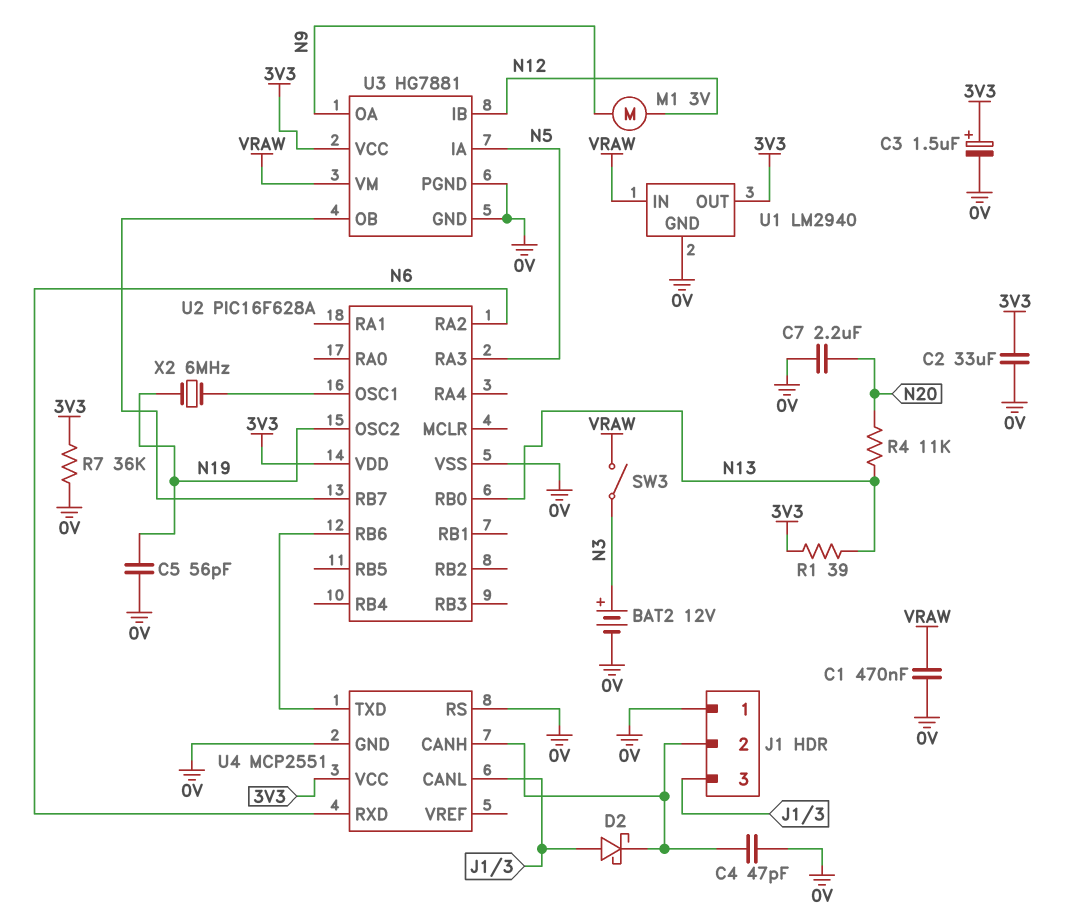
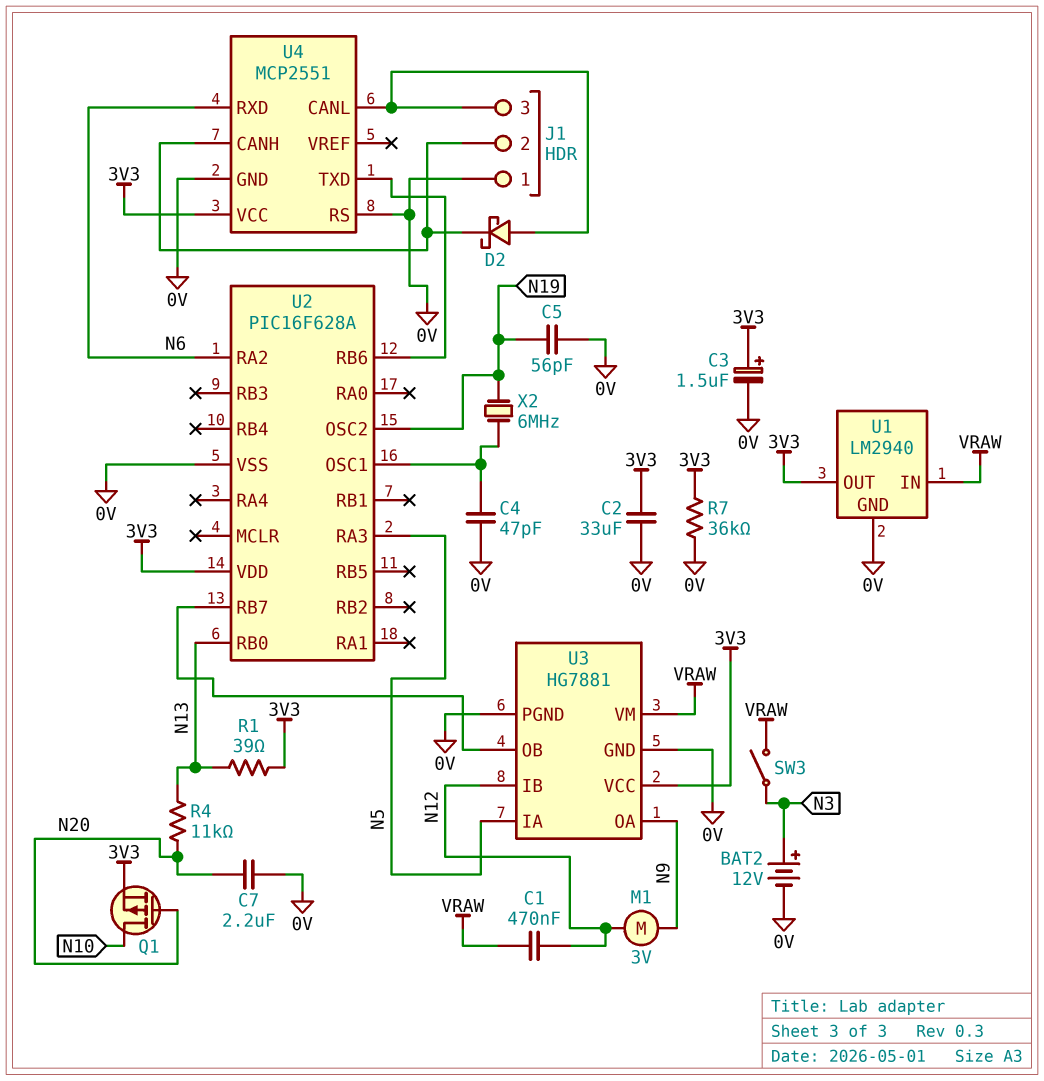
C1: 470nF (0V, VRAW) -> 470nF (N12, VRAW)
C4: 47pF (0V, J1/2) -> 47pF (0V, U2/OSC1)
Q1: none -> PMOS (G N20, D N10, S 3V3)

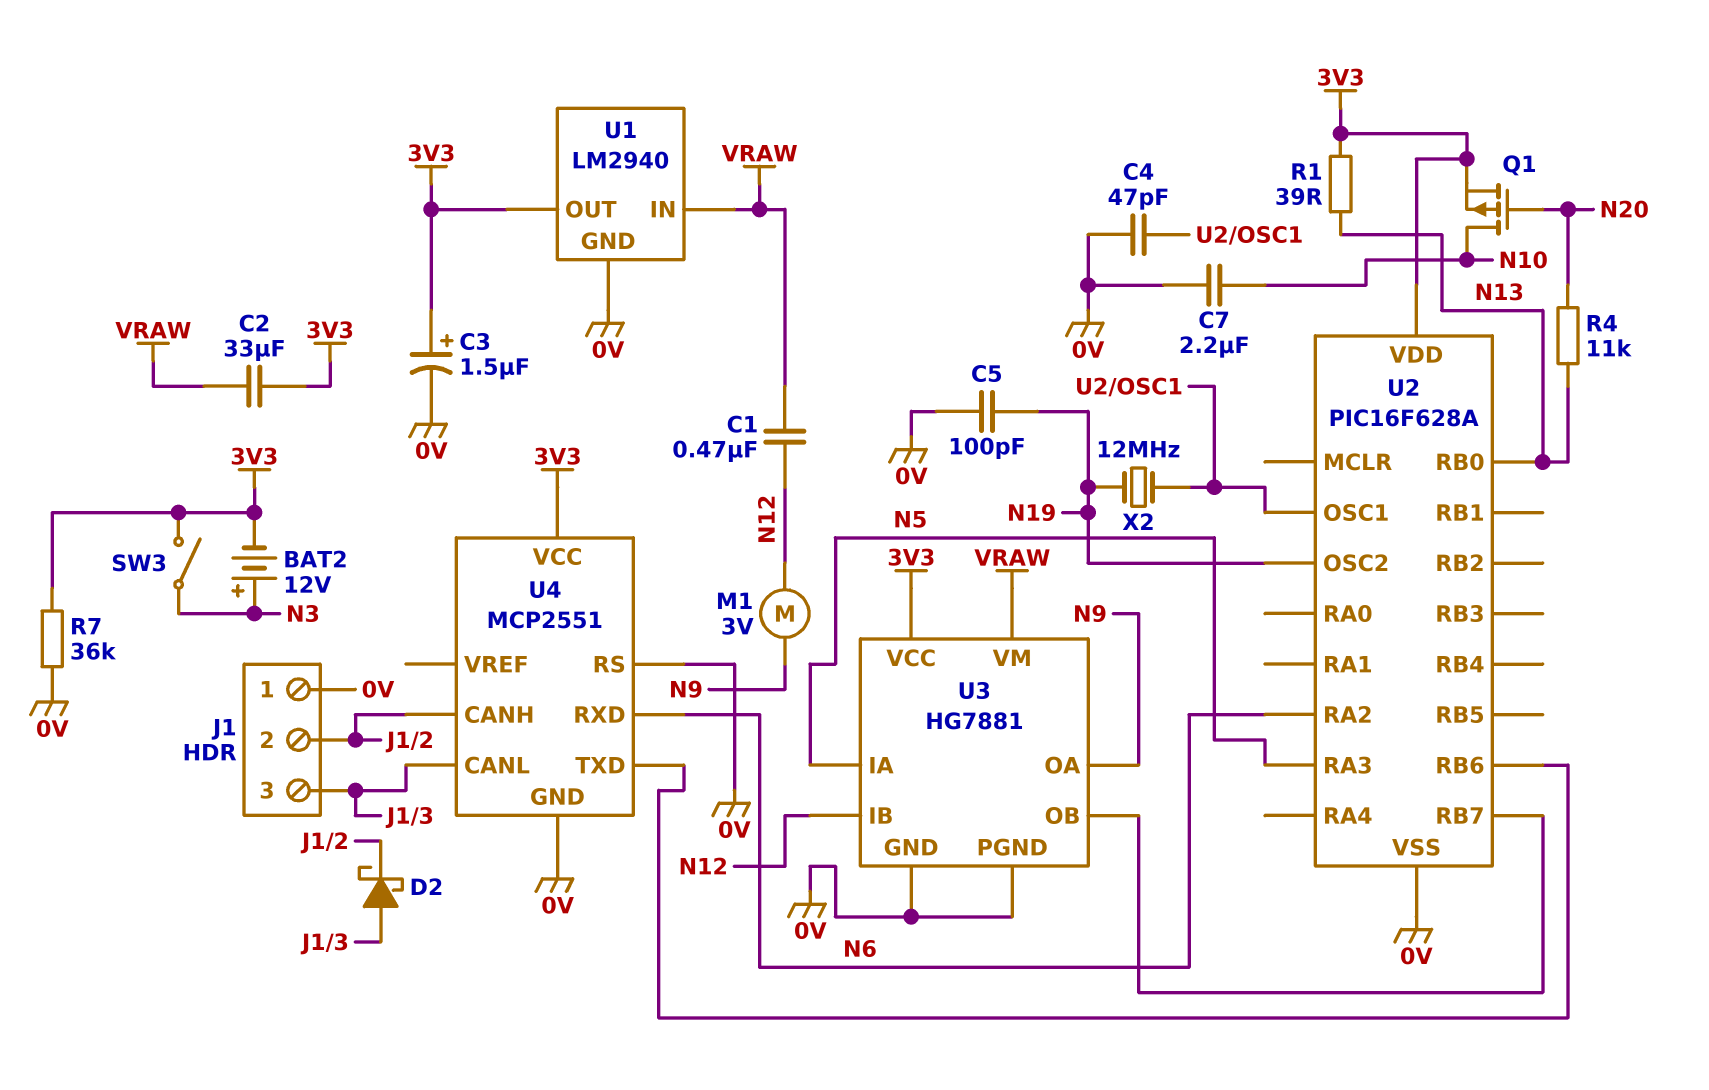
BAT2: 12V (plus N3, minus 0V) -> 12V (plus N3, minus 3V3)
C2: 33uF (0V, 3V3) -> 33uF (3V3, VRAW)
C5: 56pF (0V, N19) -> 100pF (0V, N19)
C7: 2.2uF (0V, N20) -> 2.2uF (0V, N10)
SW3: switch (N3, VRAW) -> switch (3V3, N3)
X2: 6MHz (N19, U2/OSC1) -> 12MHz (N19, U2/OSC1)

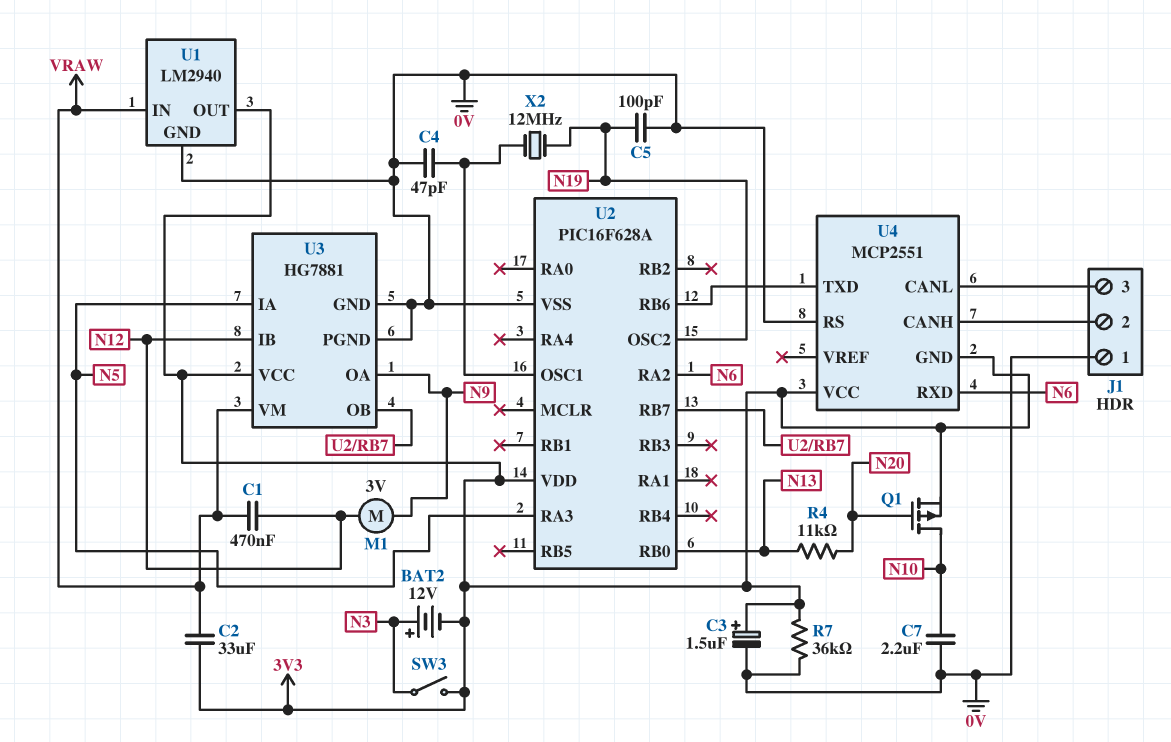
D2: schottky (A J1/3, K J1/2) -> none
R1: 39 (3V3, N13) -> none
U4 pin GND: 0V -> 3V3

